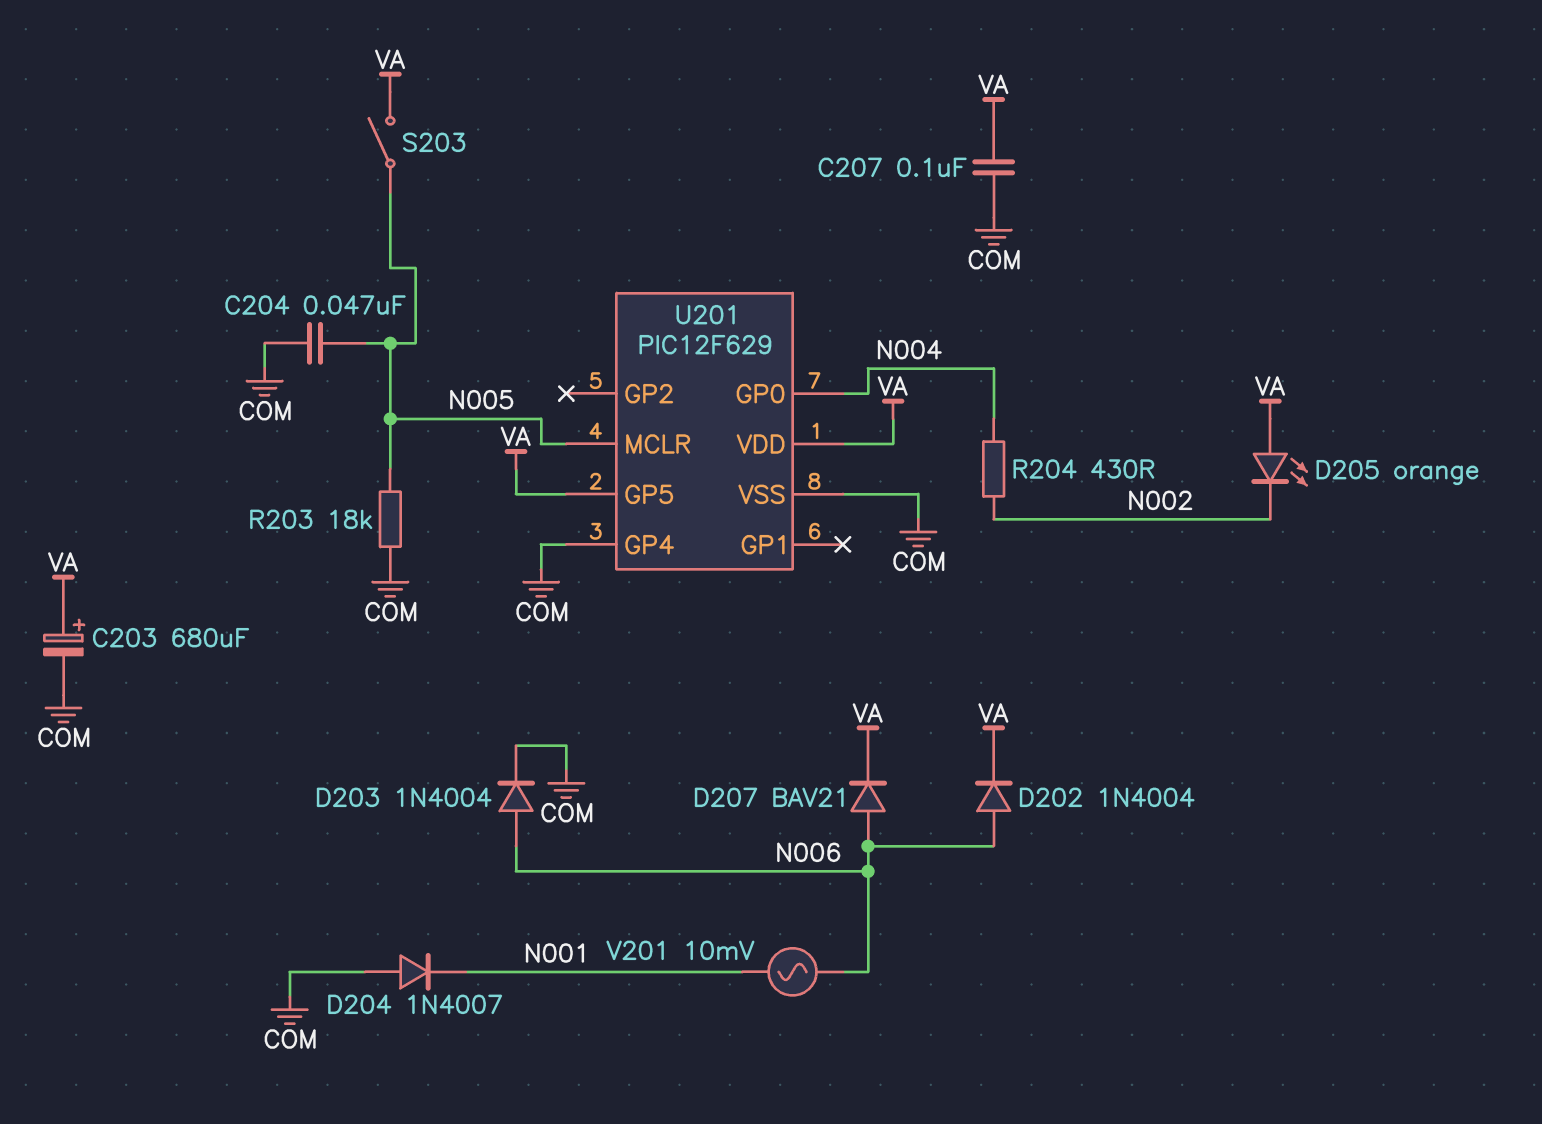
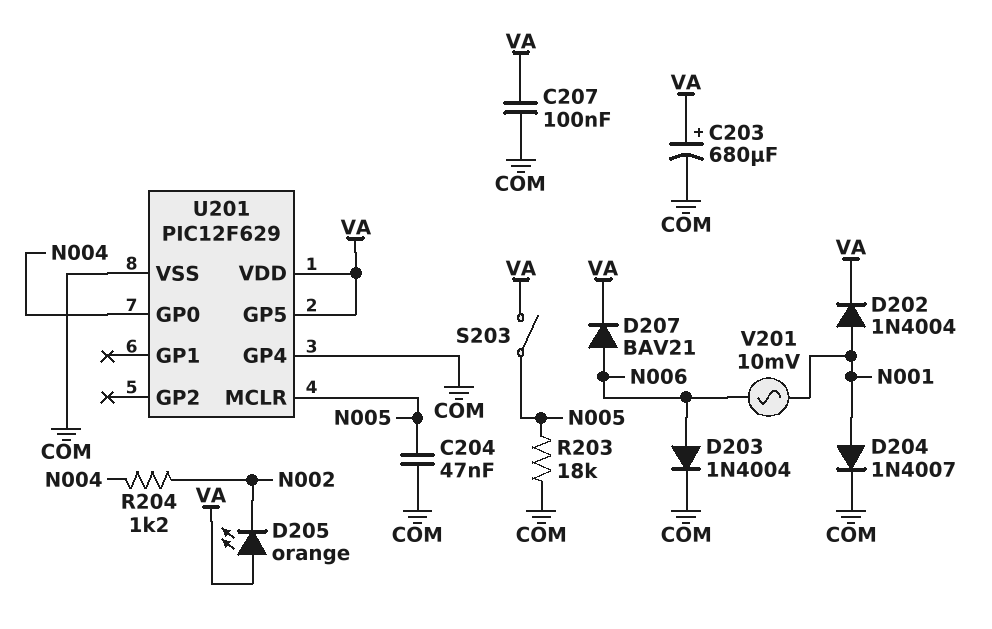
D202: diode 1N4004 (A N006, K VA) -> diode 1N4004 (A N001, K VA)
D204: diode 1N4007 (A COM, K N001) -> diode 1N4007 (A N001, K COM)
R204: 430 (N002, N004) -> 1.2k (N002, N004)

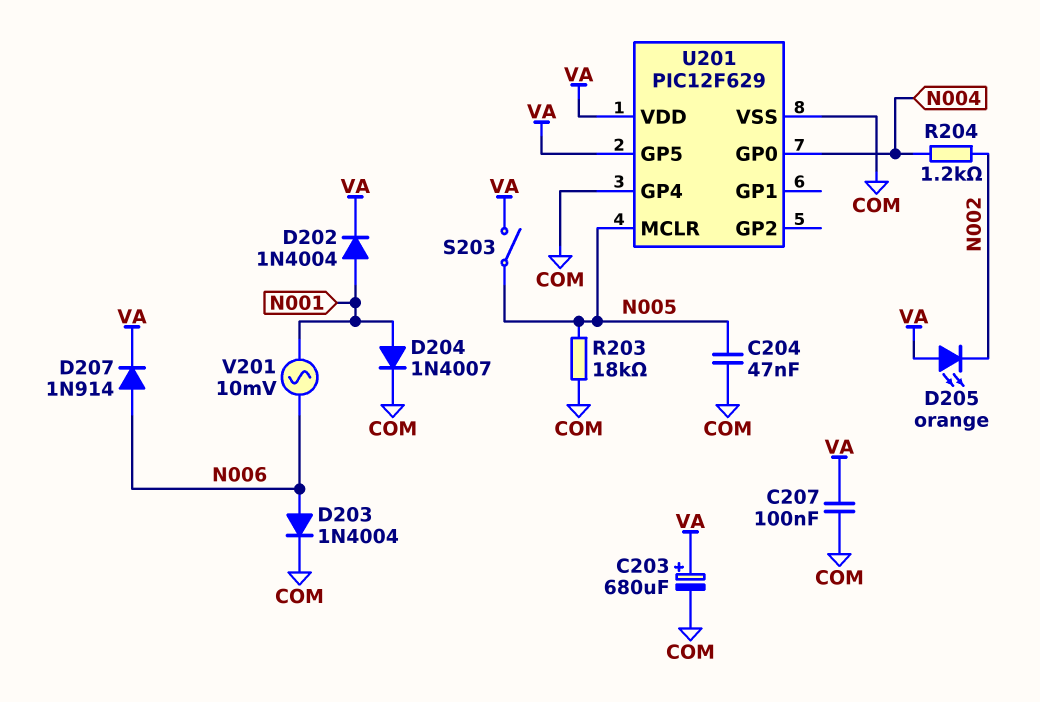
D207: diode BAV21 (A N006, K VA) -> diode 1N914 (A N006, K VA)

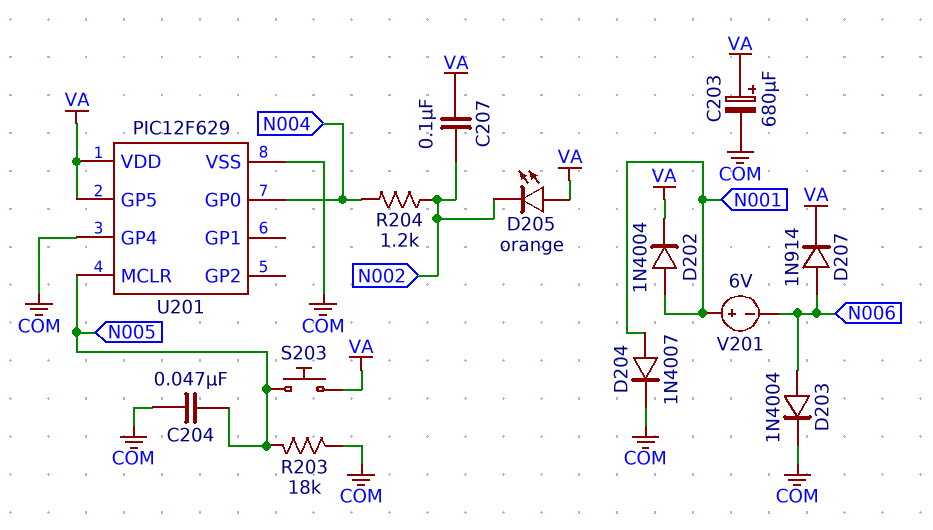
C207: 100nF (COM, VA) -> 100nF (N002, VA)
S203: switch (N005, VA) -> button (N005, VA)
V201: AC 10mV (N001, N006) -> 6V (plus N001, minus N006)

